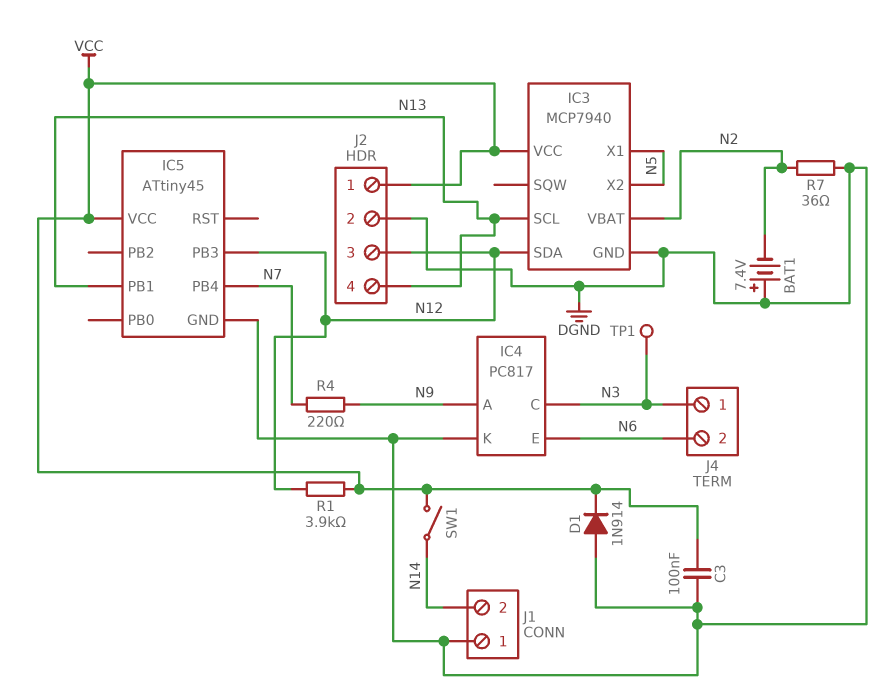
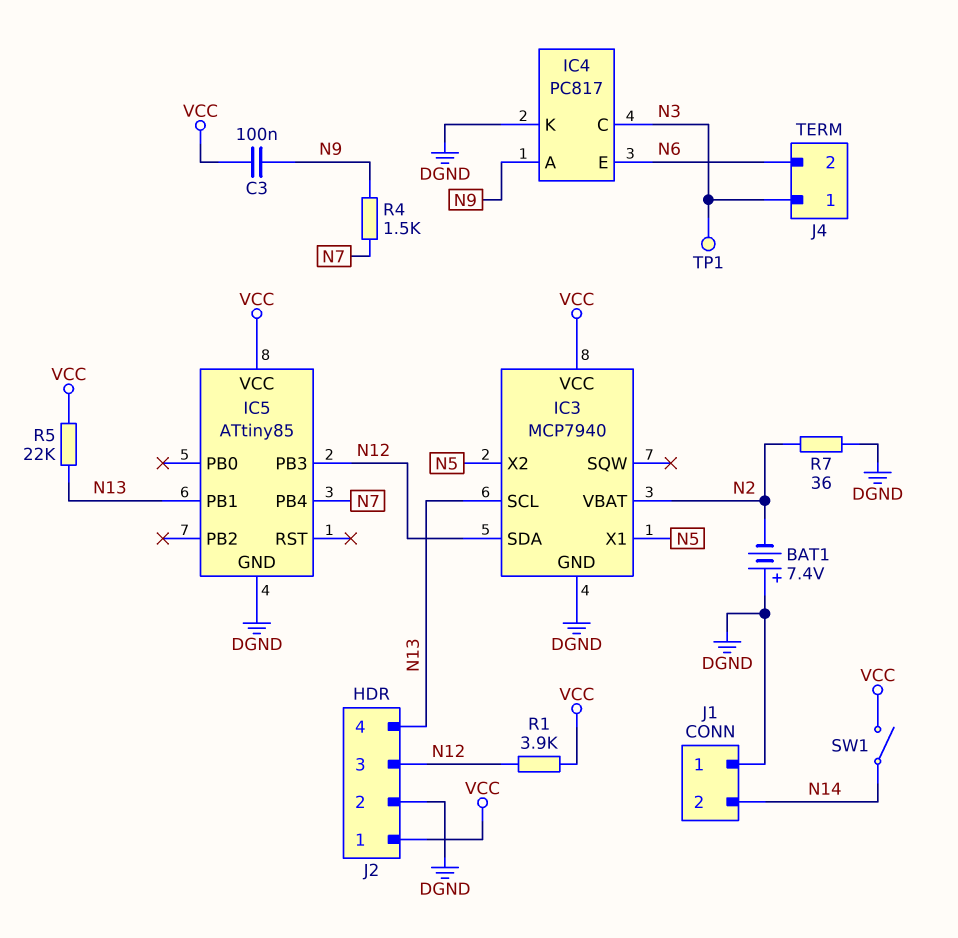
C3: 100nF (DGND, VCC) -> 100nF (N9, VCC)
D1: diode 1N914 (A DGND, K VCC) -> none
IC5: ATtiny45 -> ATtiny85
R4: 220 (N7, N9) -> 1.5k (N7, N9)
R5: none -> 22k (N13, VCC)

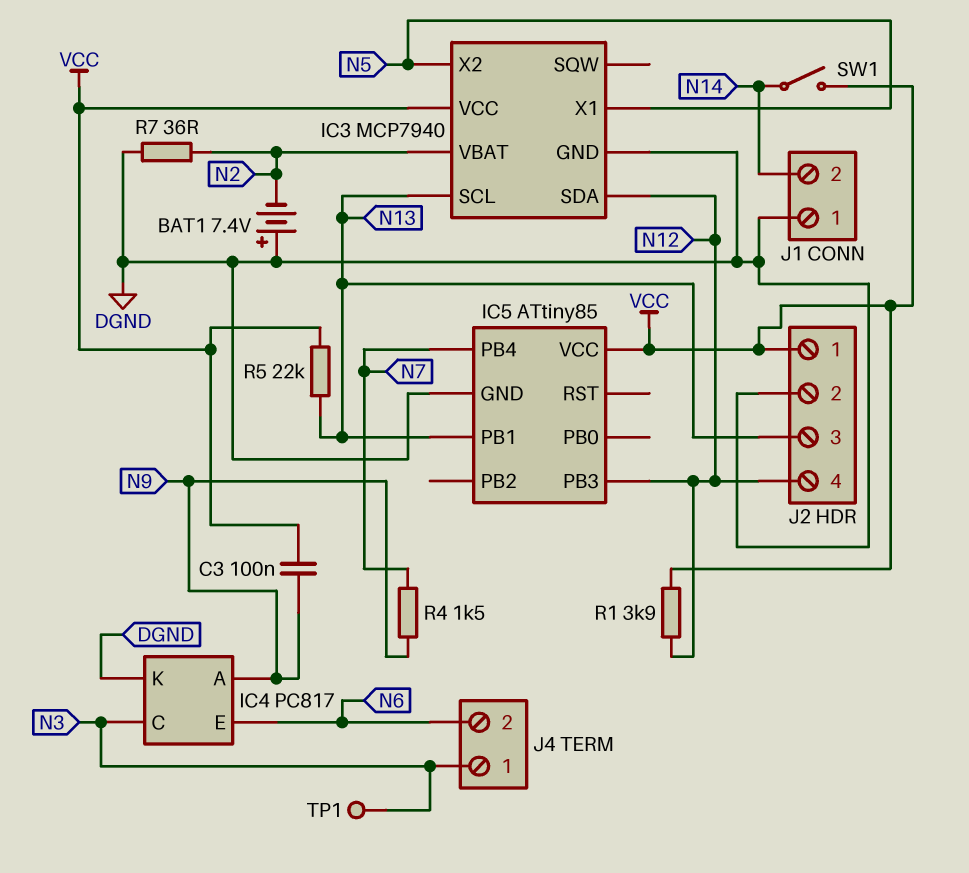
J2 pin 3: N12 -> N13
J2 pin 4: N13 -> N12

